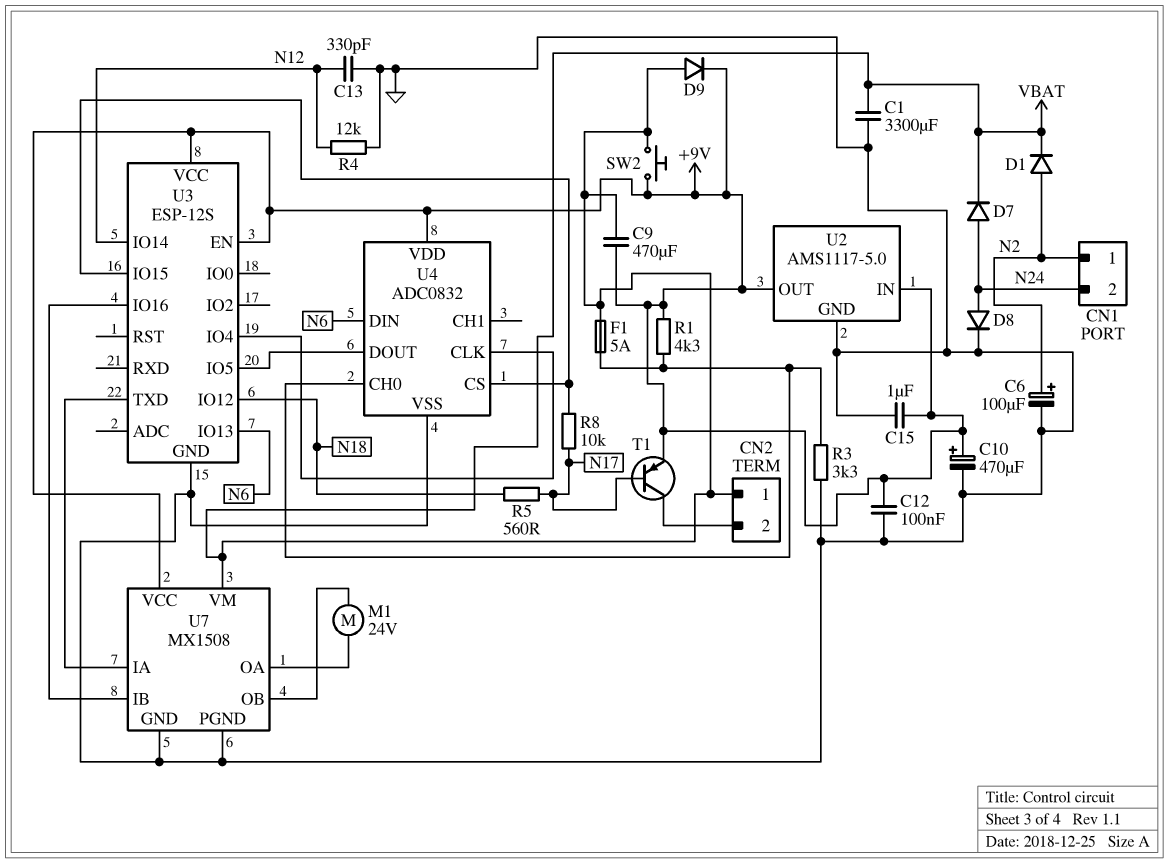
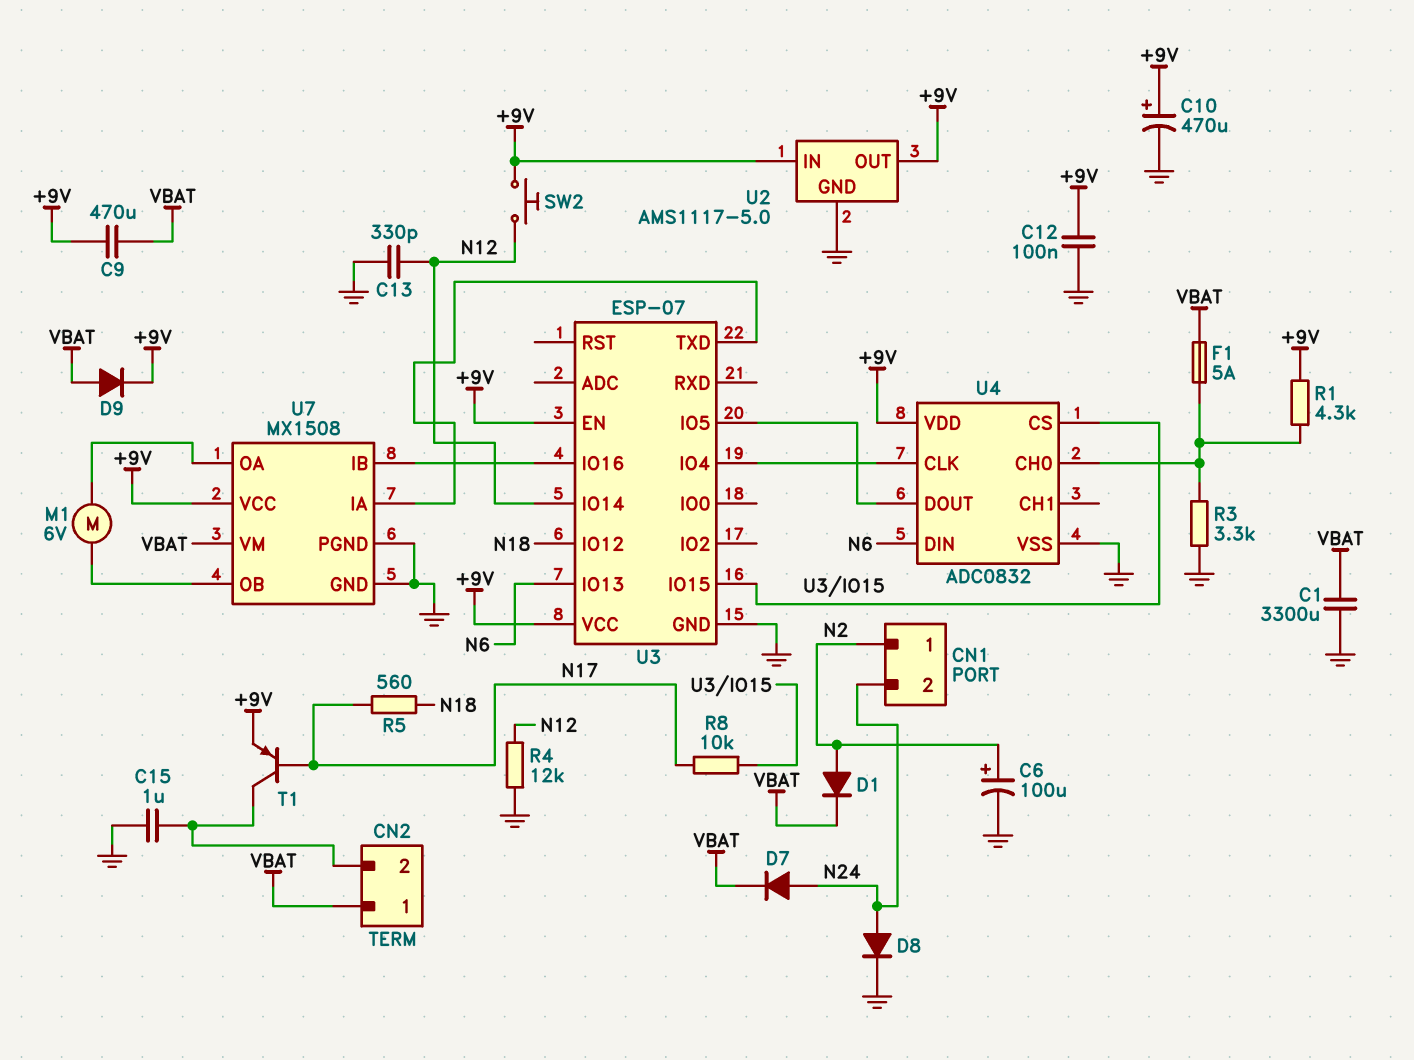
C15: 1uF (+9V, GND) -> 1uF (CN2/2, GND)
M1: motor 24V (U7/OA, U7/OB) -> motor 6V (U7/OA, U7/OB)
SW2: button (+9V, VBAT) -> button (+9V, N12)
U3: ESP-12S -> ESP-07

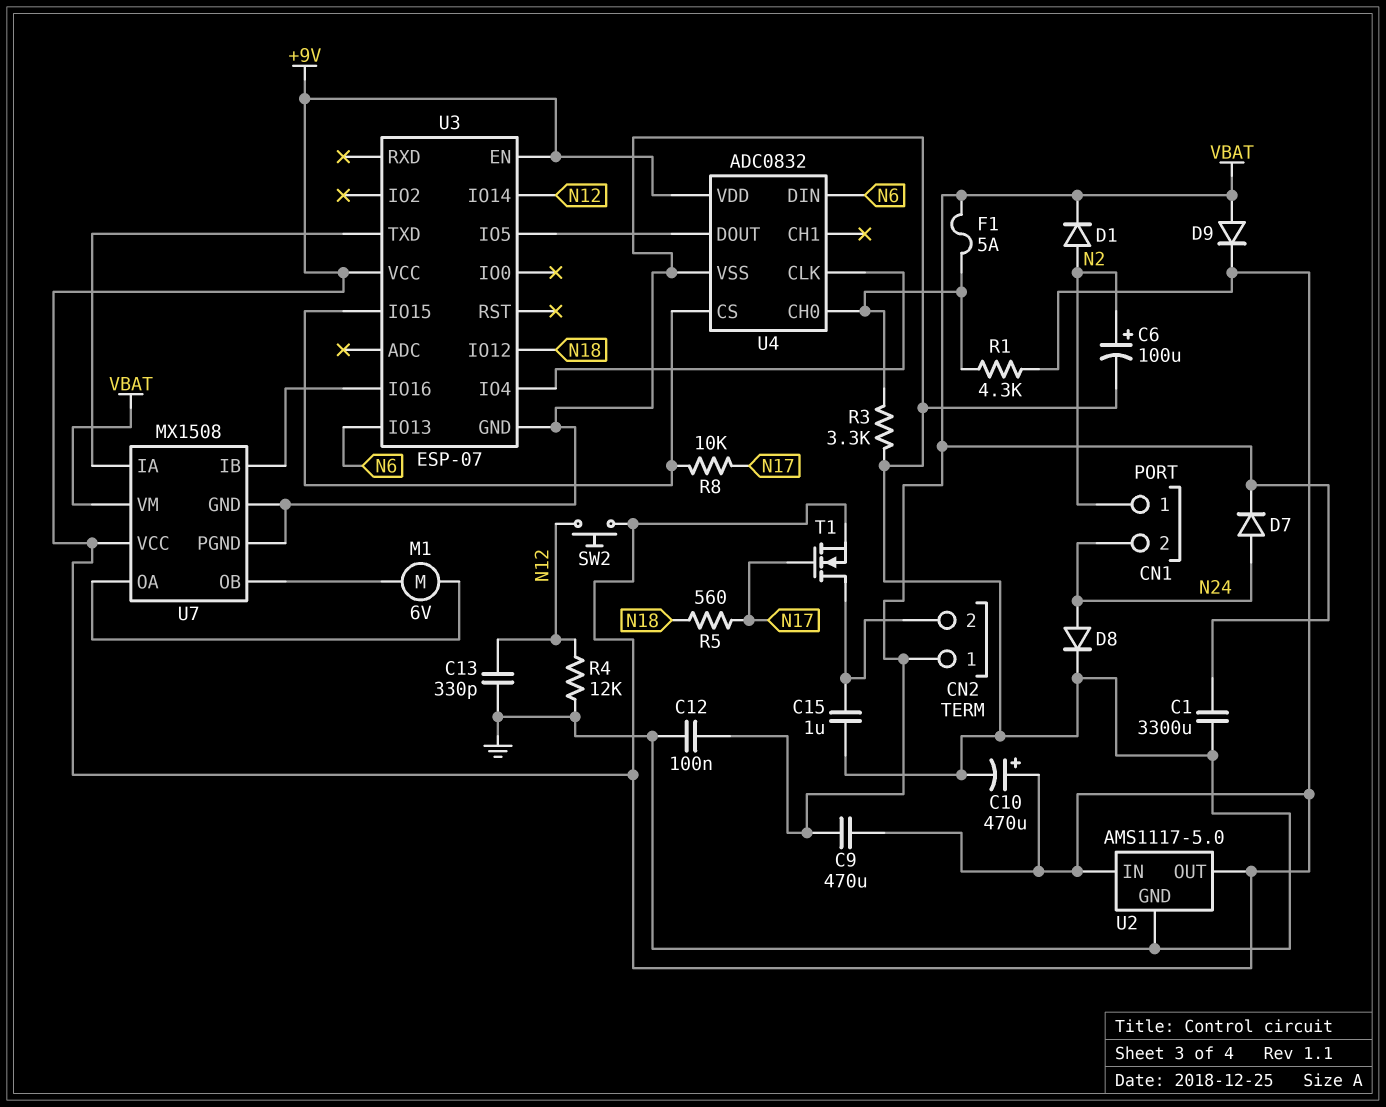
C12: 100nF (+9V, GND) -> 100nF (GND, VBAT)
T1: PNP (B N17, C CN2/2, E +9V) -> NMOS (G N17, D CN2/2, S +9V)

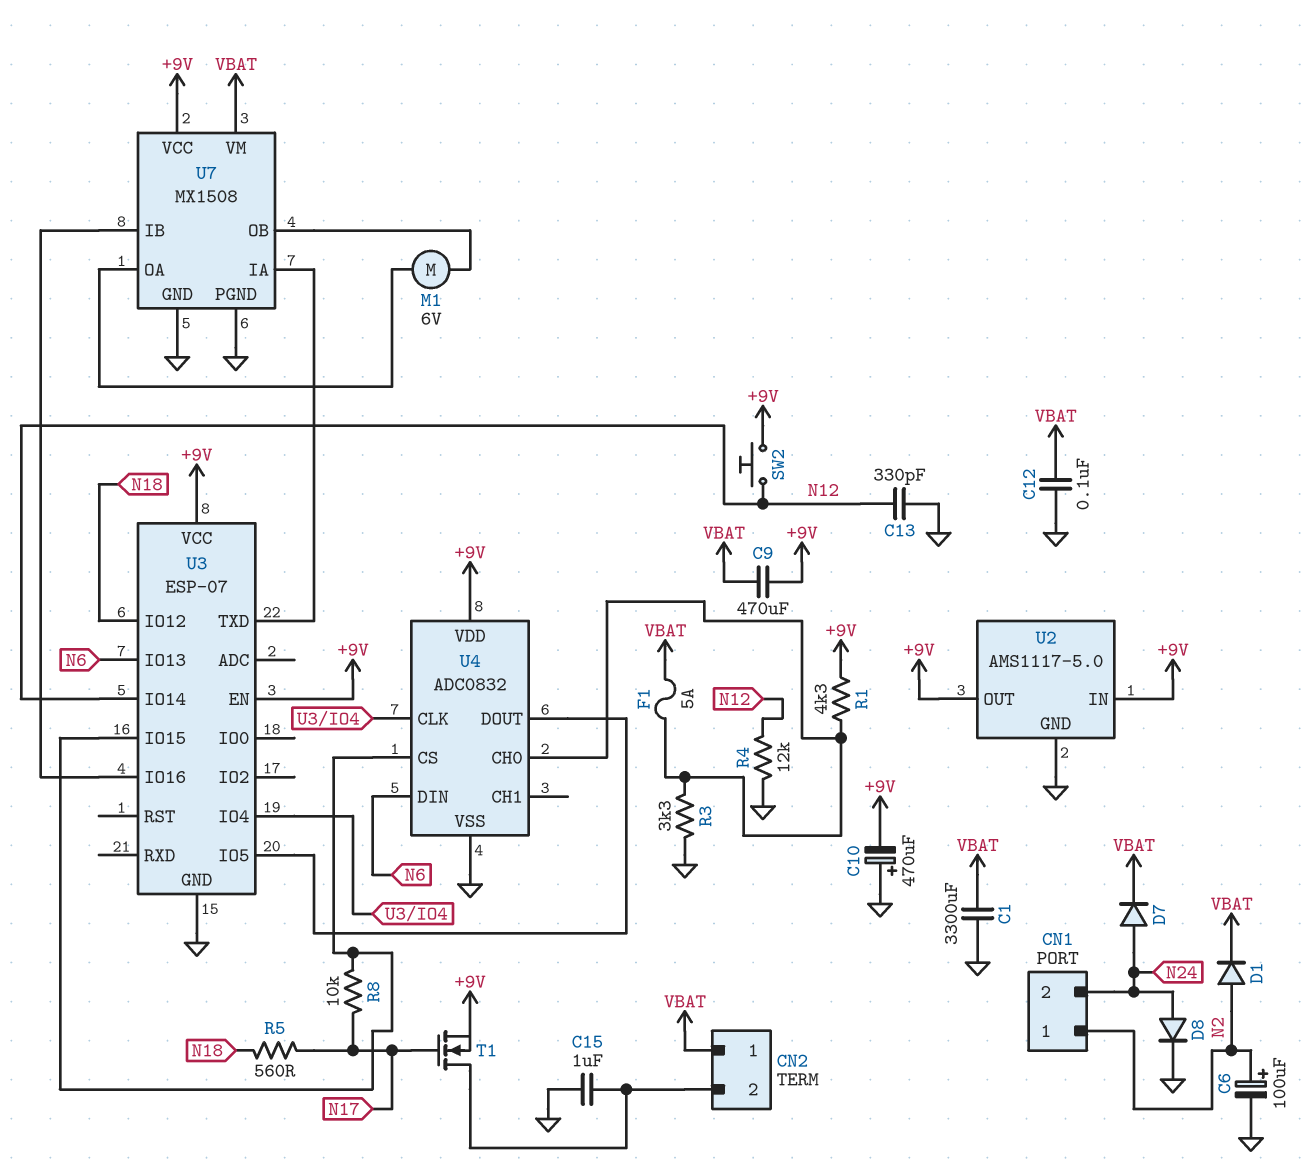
C10: 470uF (plus +9V, minus GND) -> 470uF (plus GND, minus +9V)
D9: diode (A VBAT, K +9V) -> none

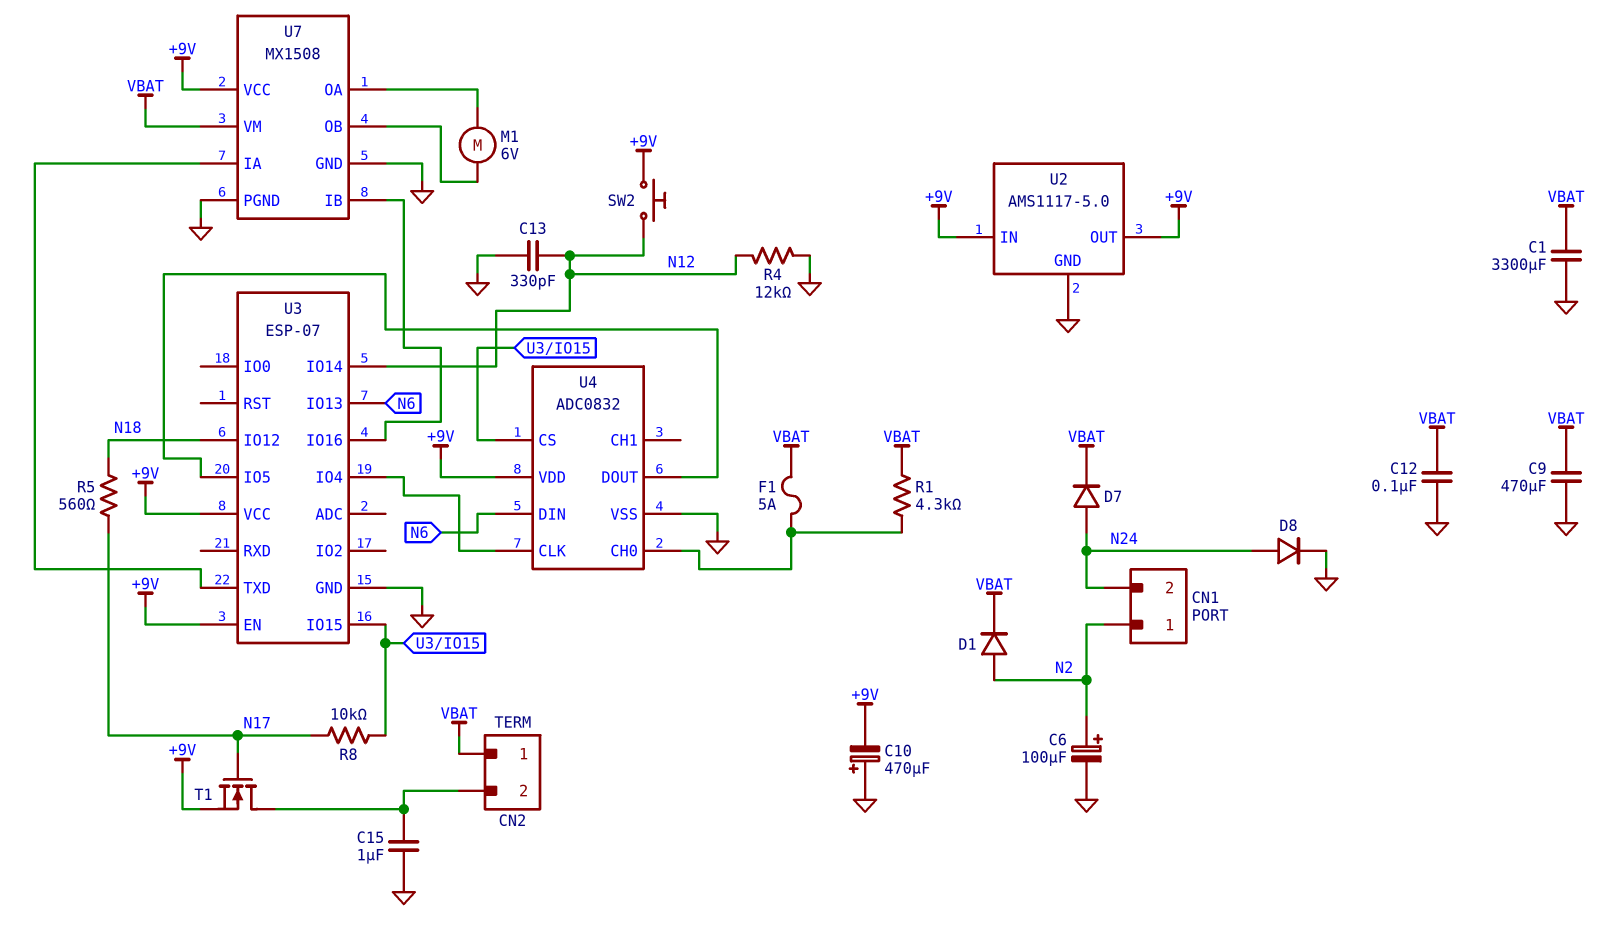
C9: 470uF (+9V, VBAT) -> 470uF (GND, VBAT)
R1: 4.3k (+9V, U4/CH0) -> 4.3k (U4/CH0, VBAT)
R3: 3.3k (GND, U4/CH0) -> none

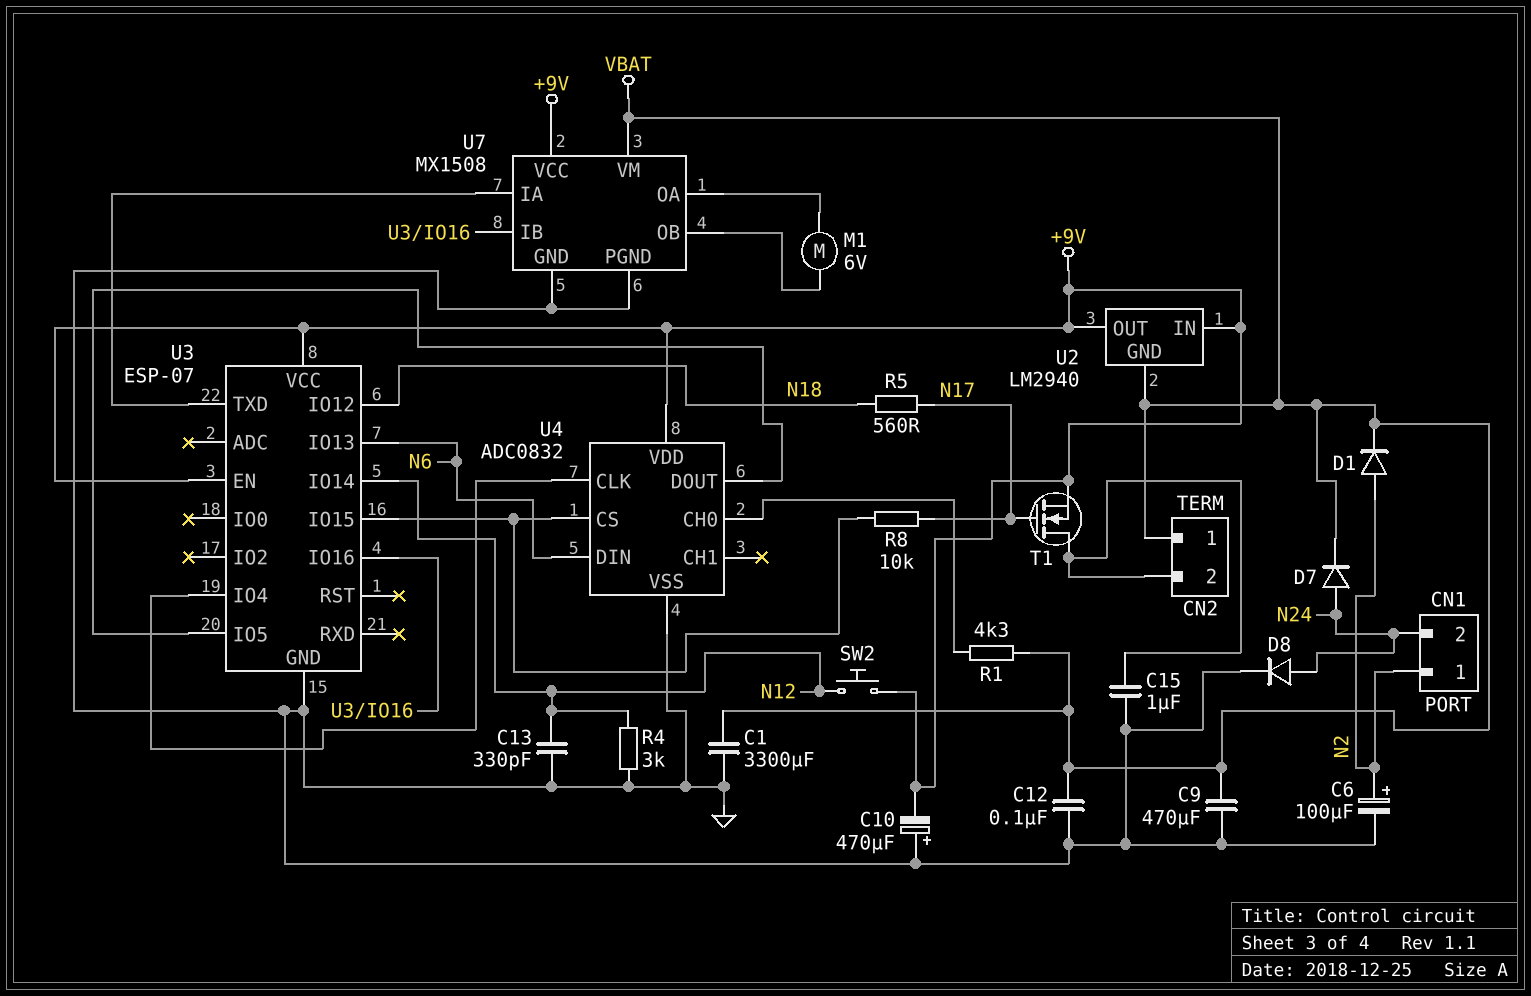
F1: 5A (U4/CH0, VBAT) -> none
R4: 12k (GND, N12) -> 3k (GND, N12)
U2: AMS1117-5.0 -> LM2940
U2 pin GND: GND -> VBAT

